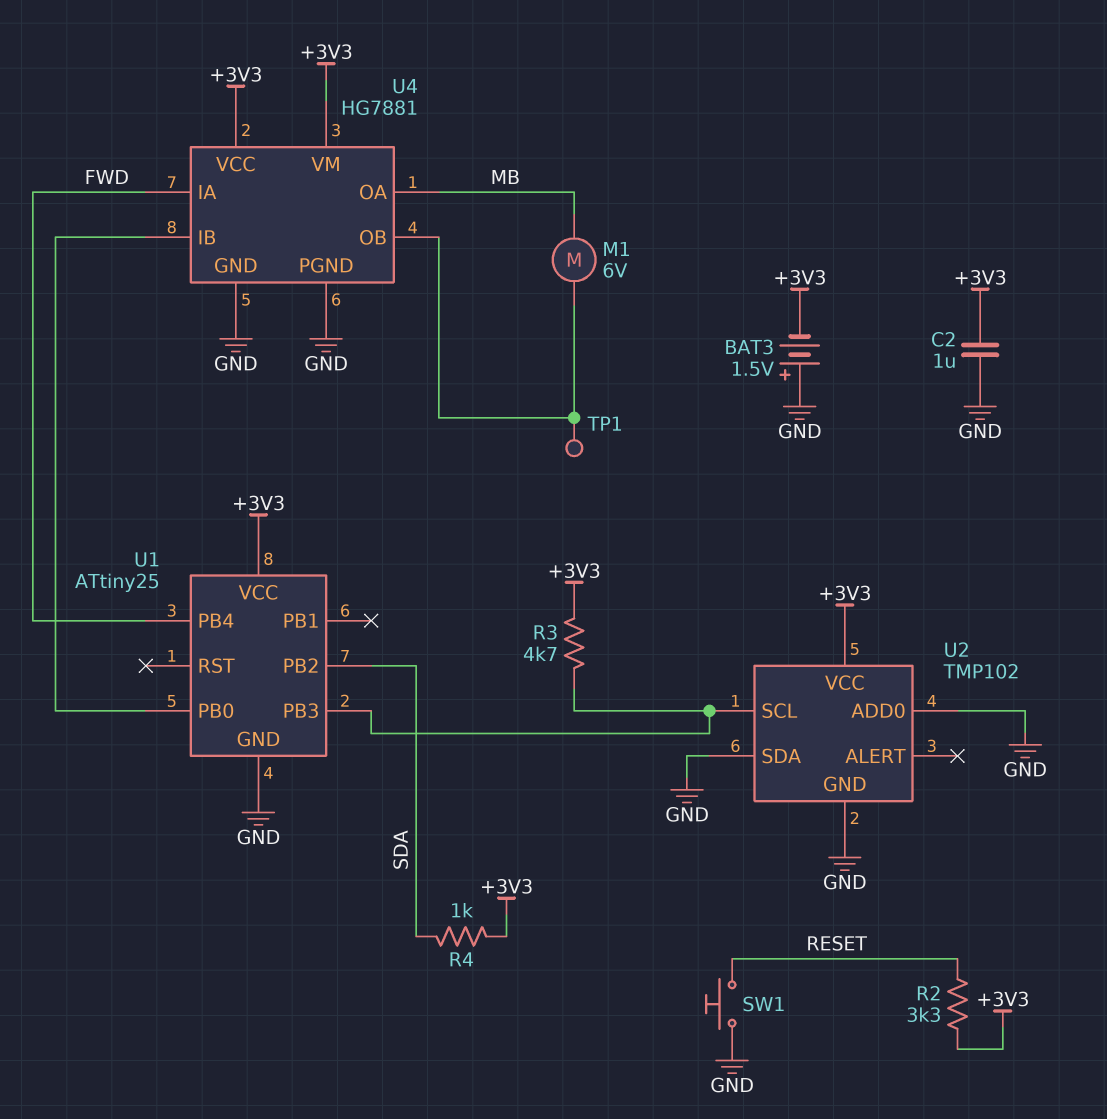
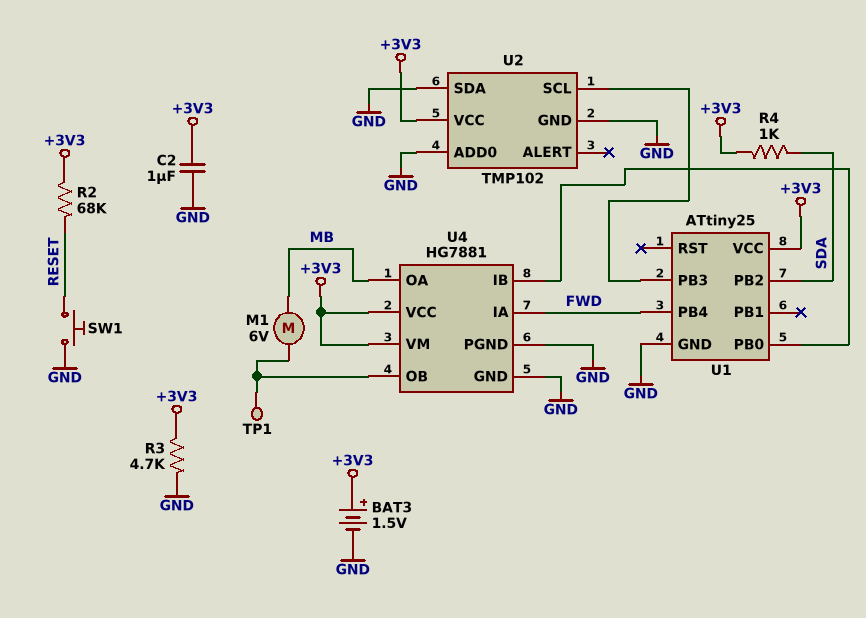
BAT3: 1.5V (plus GND, minus +3V3) -> 1.5V (plus +3V3, minus GND)
R2: 3.3k (+3V3, RESET) -> 68k (+3V3, RESET)
R3: 4.7k (+3V3, U1/PB3) -> 4.7k (+3V3, GND)

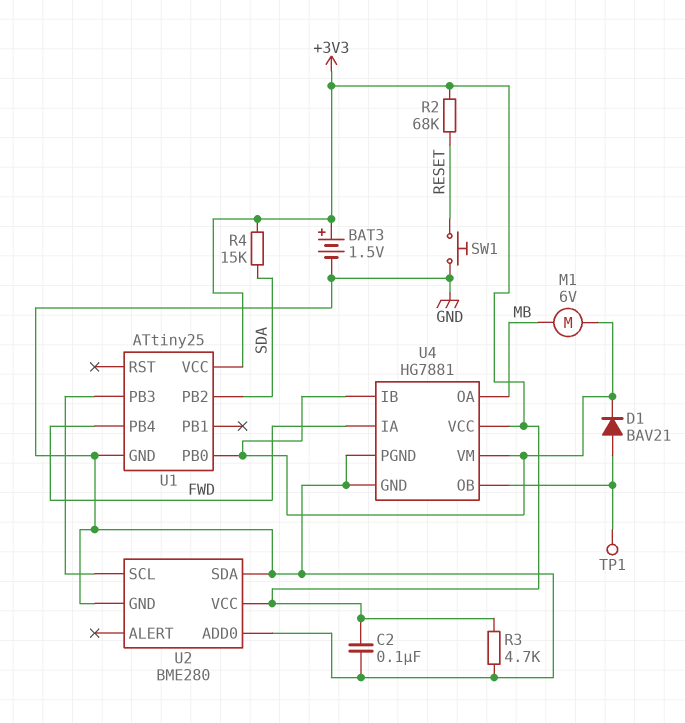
C2: 1uF (+3V3, GND) -> 100nF (+3V3, GND)
D1: none -> diode BAV21 (A U4/OB, K U1/PB0)
M1: motor 6V (MB, U4/OB) -> motor 6V (MB, U1/PB0)
R4: 1k (+3V3, SDA) -> 15k (+3V3, SDA)
U2: TMP102 -> BME280
U4 pin VM: +3V3 -> U1/PB0

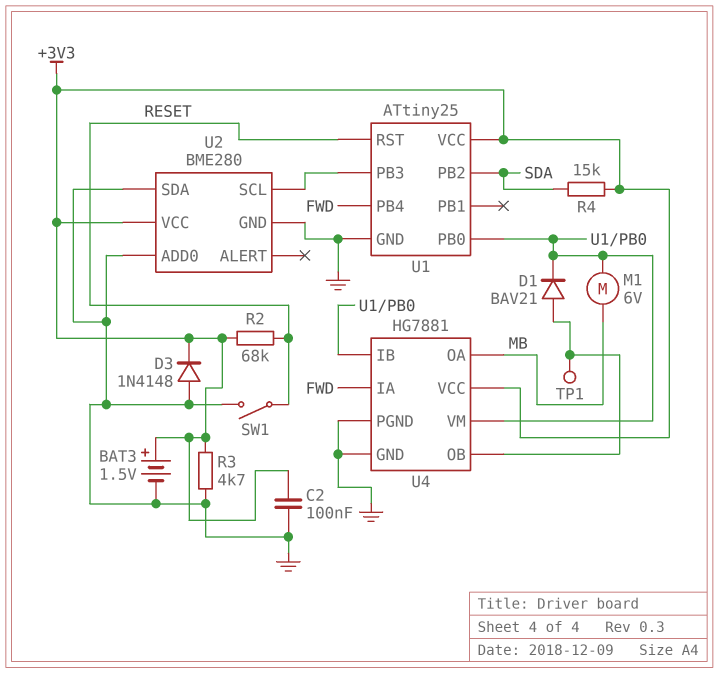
D3: none -> diode 1N4148 (A GND, K +3V3)
SW1: button (GND, RESET) -> switch (GND, RESET)
U1 pin RST: none -> RESET

